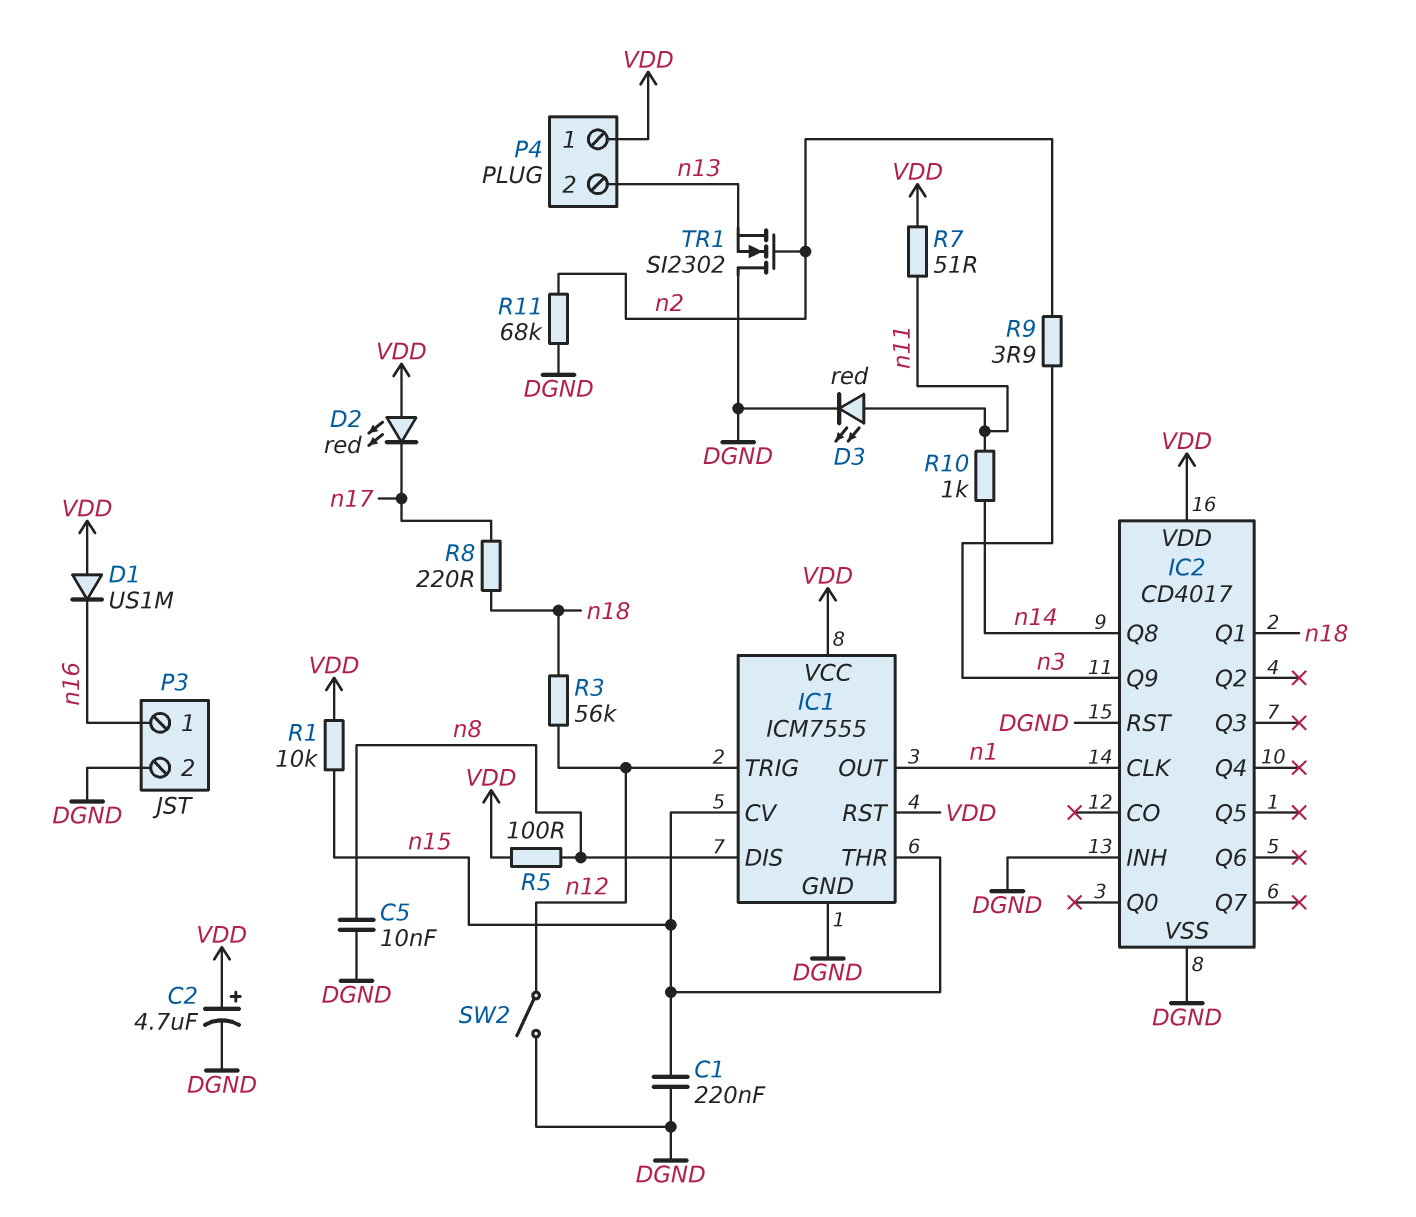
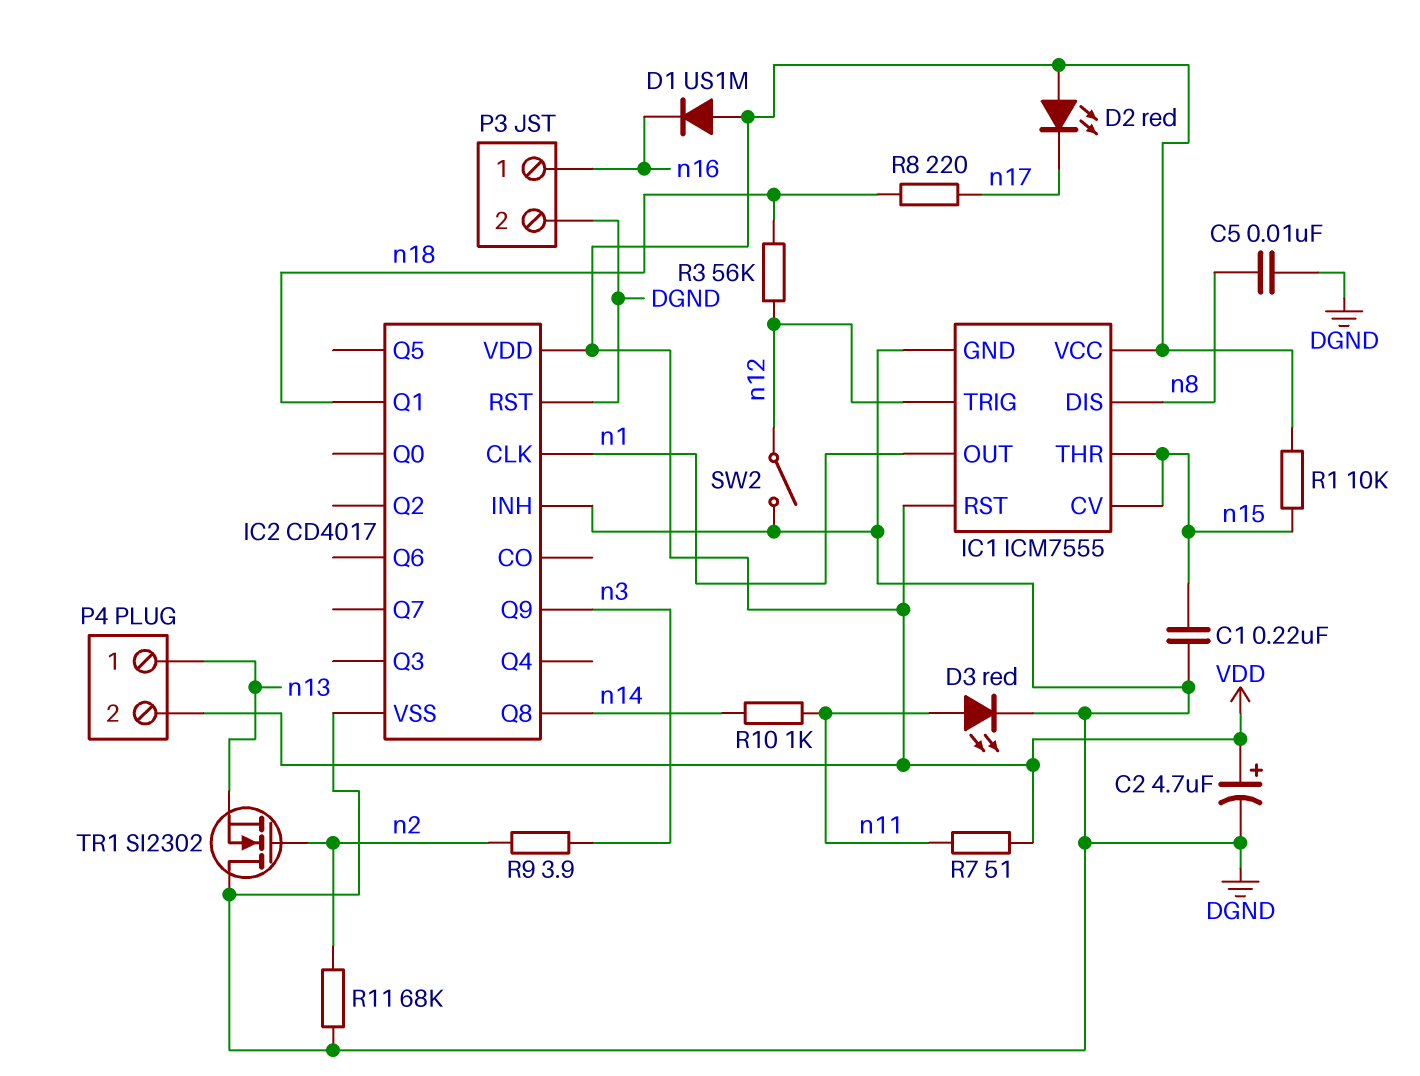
P4 pin 1: VDD -> n13
P4 pin 2: n13 -> VDD
R5: 100 (VDD, n8) -> none

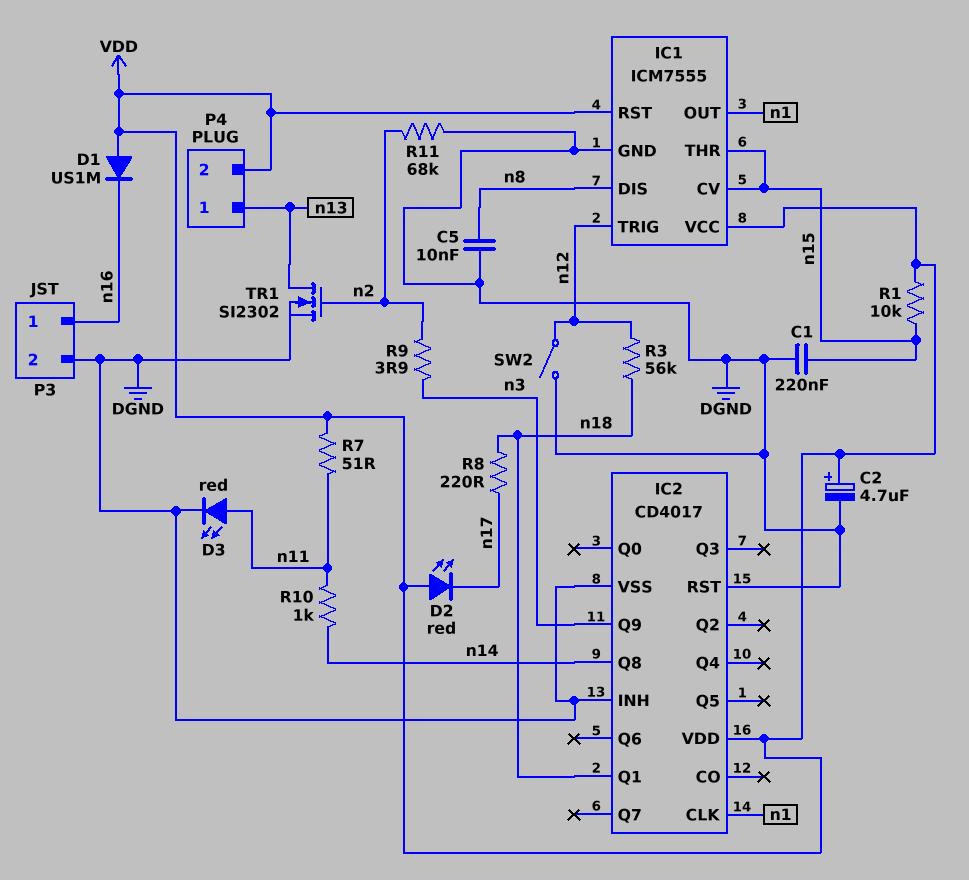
TR1: NMOS SI2302 (G n2, D DGND, S n13) -> NMOS SI2302 (G n2, D n13, S DGND)

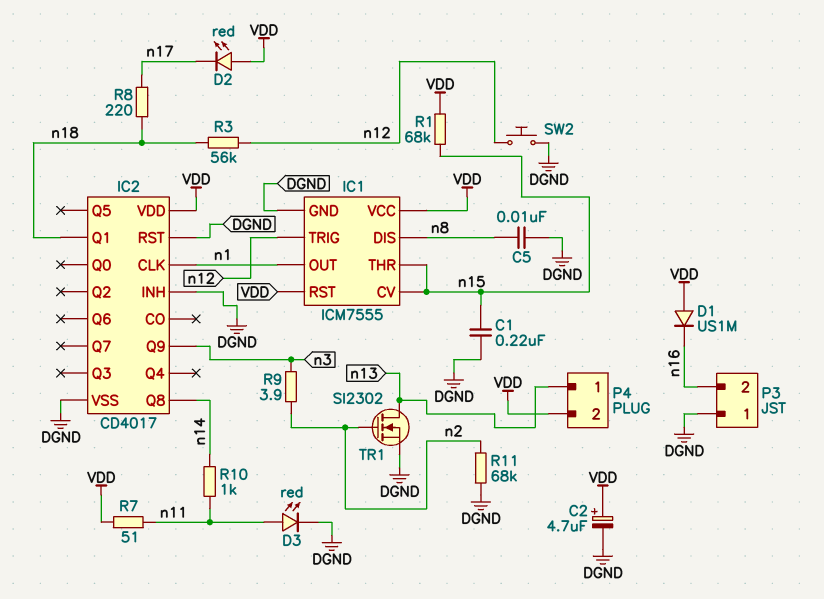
P3 pin 1: n16 -> DGND
P3 pin 2: DGND -> n16
R1: 10k (VDD, n15) -> 68k (VDD, n15)
SW2: switch (DGND, n12) -> button (DGND, n12)

